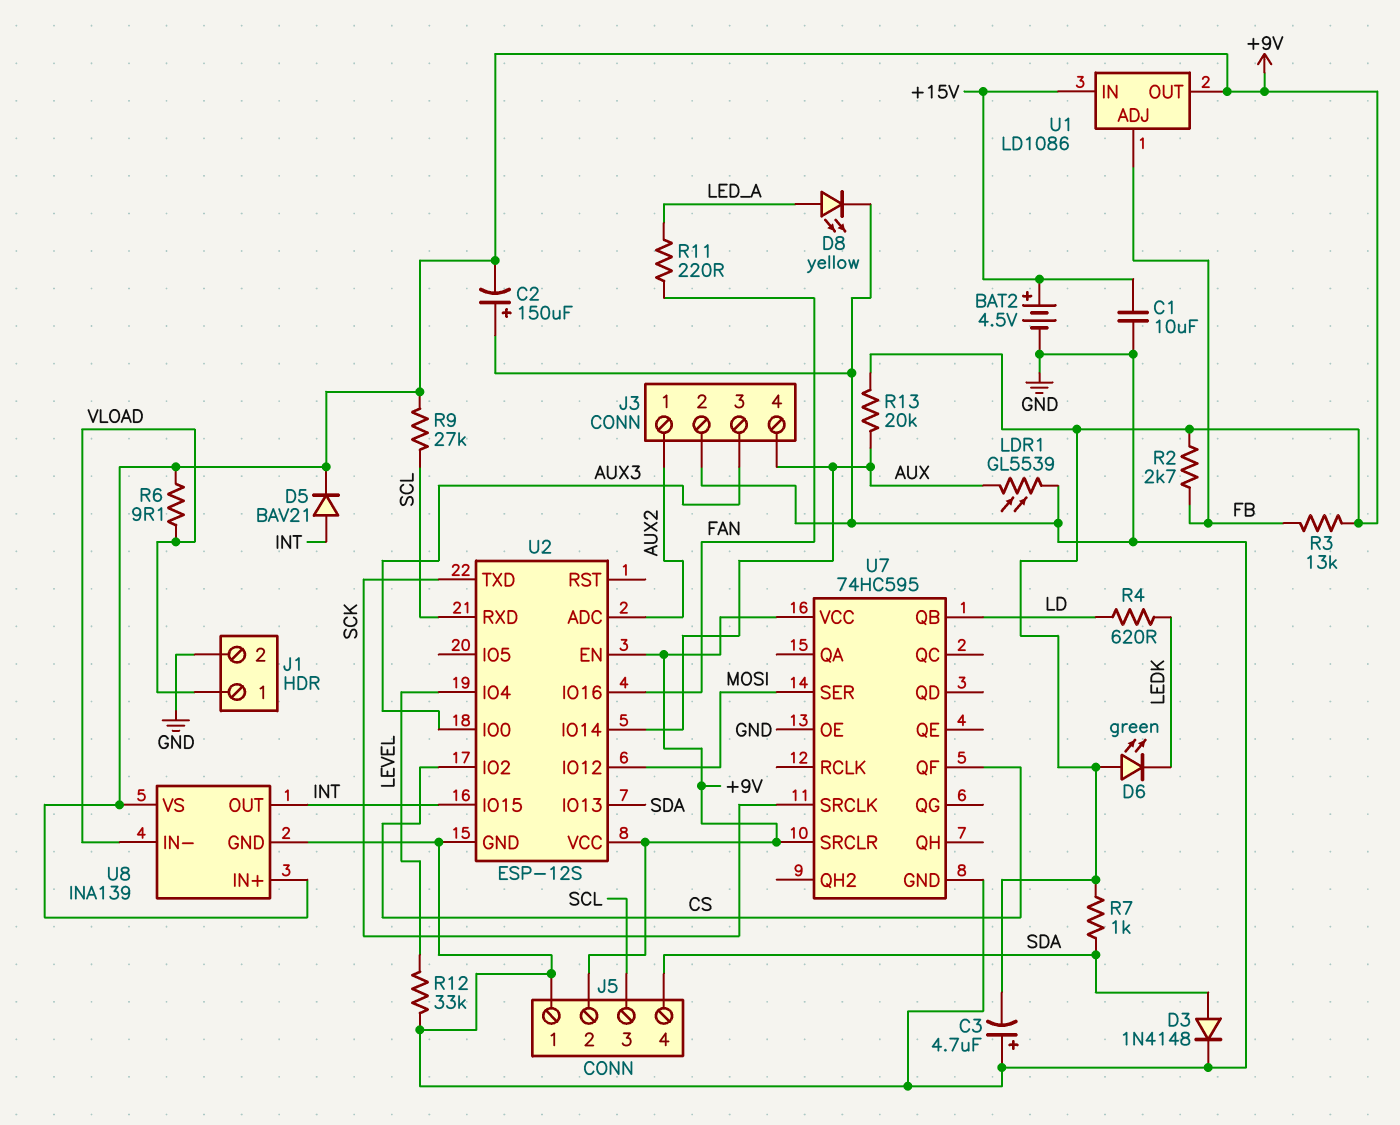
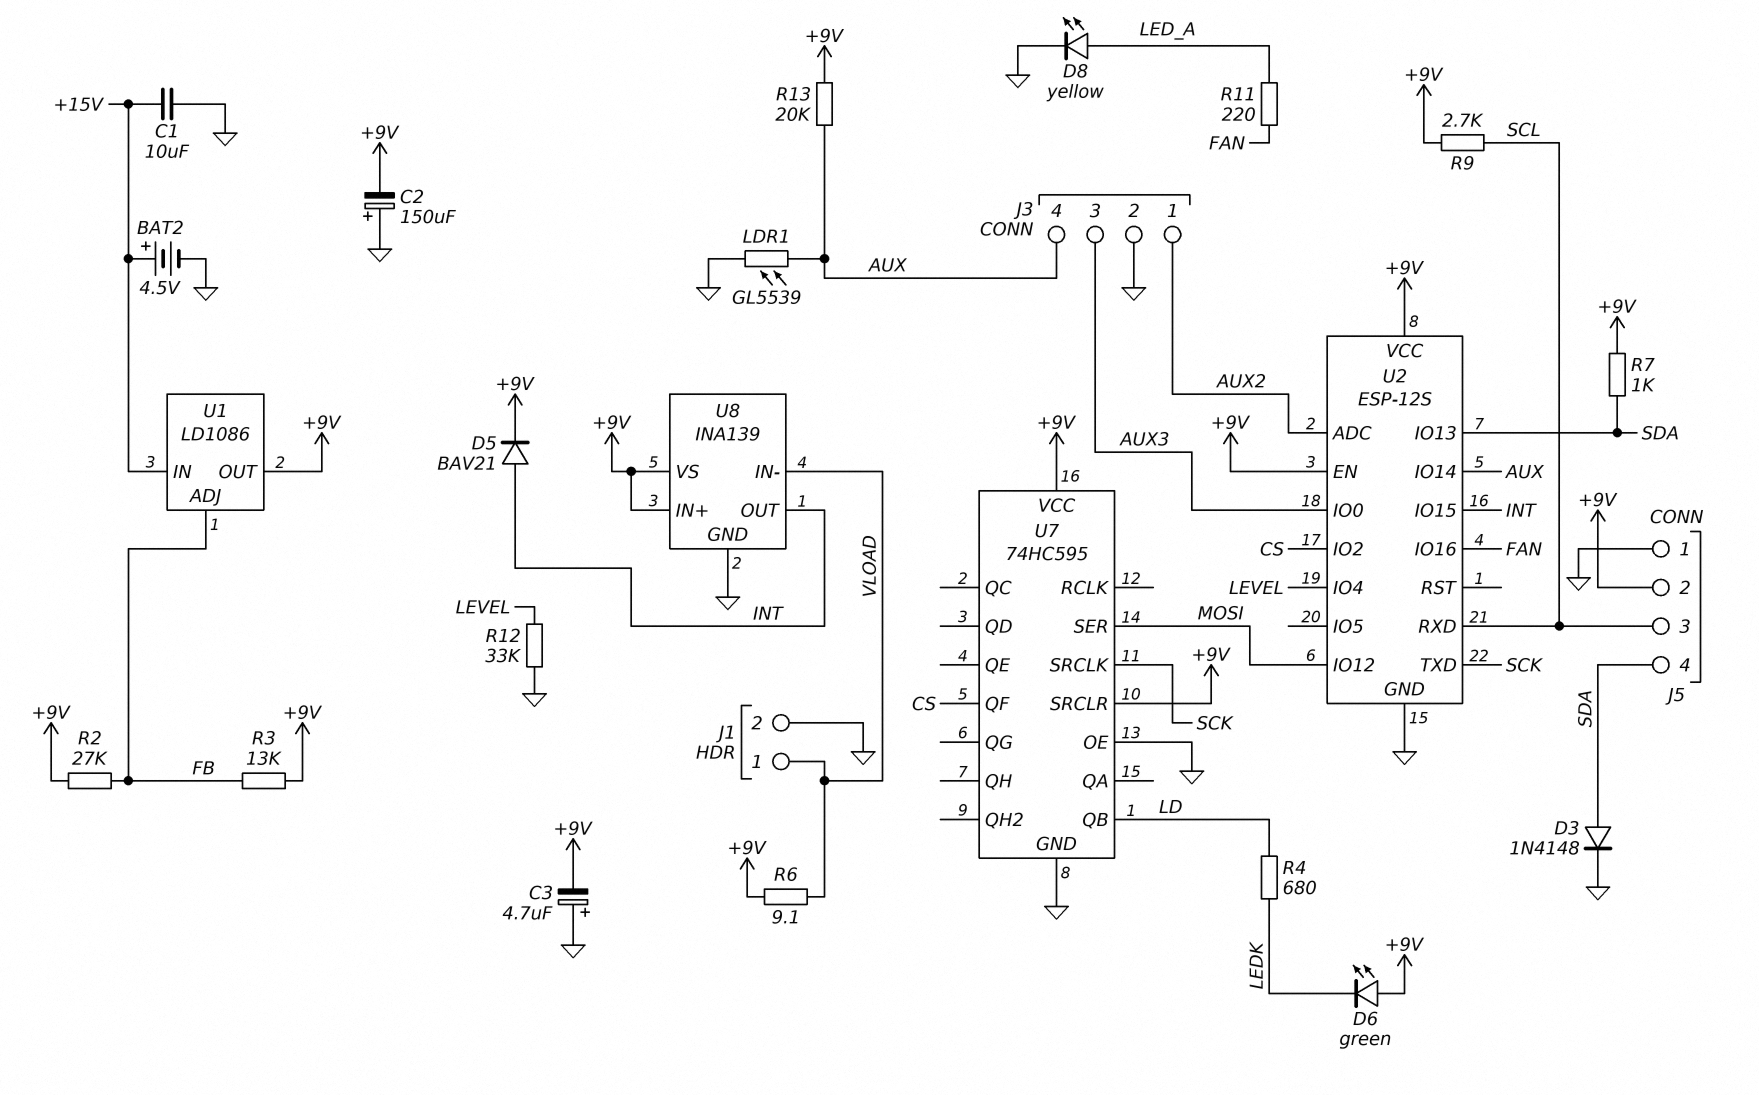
R2: 2.7k (+9V, FB) -> 27k (+9V, FB)
R4: 620 (LD, LEDK) -> 680 (LD, LEDK)
R9: 27k (+9V, SCL) -> 2.7k (+9V, SCL)

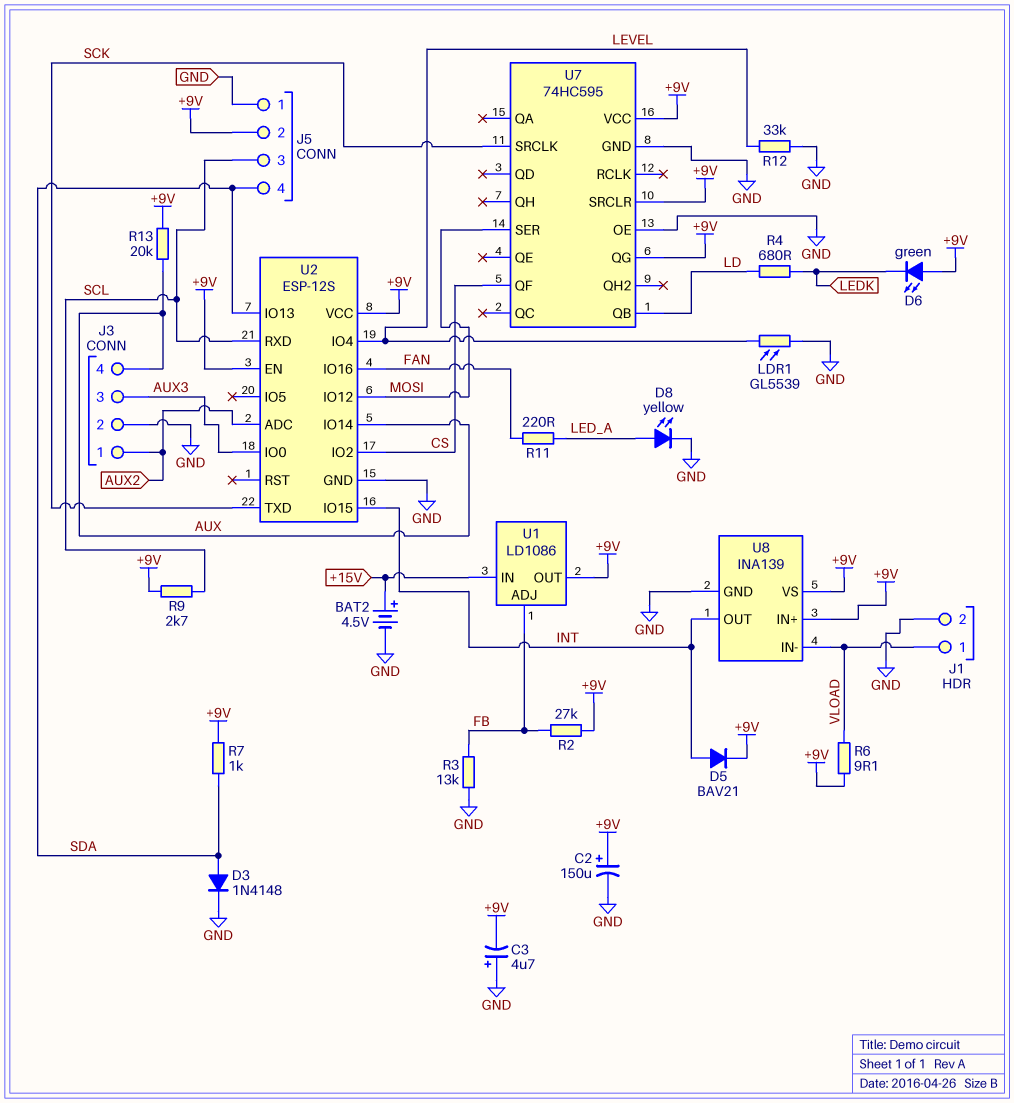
C1: 10uF (+15V, GND) -> none
C2: 150uF (plus GND, minus +9V) -> 150uF (plus +9V, minus GND)
LDR1: GL5539 (AUX, GND) -> GL5539 (GND, LEVEL)
R3: 13k (+9V, FB) -> 13k (FB, GND)
U7 pin QG: none -> +9V

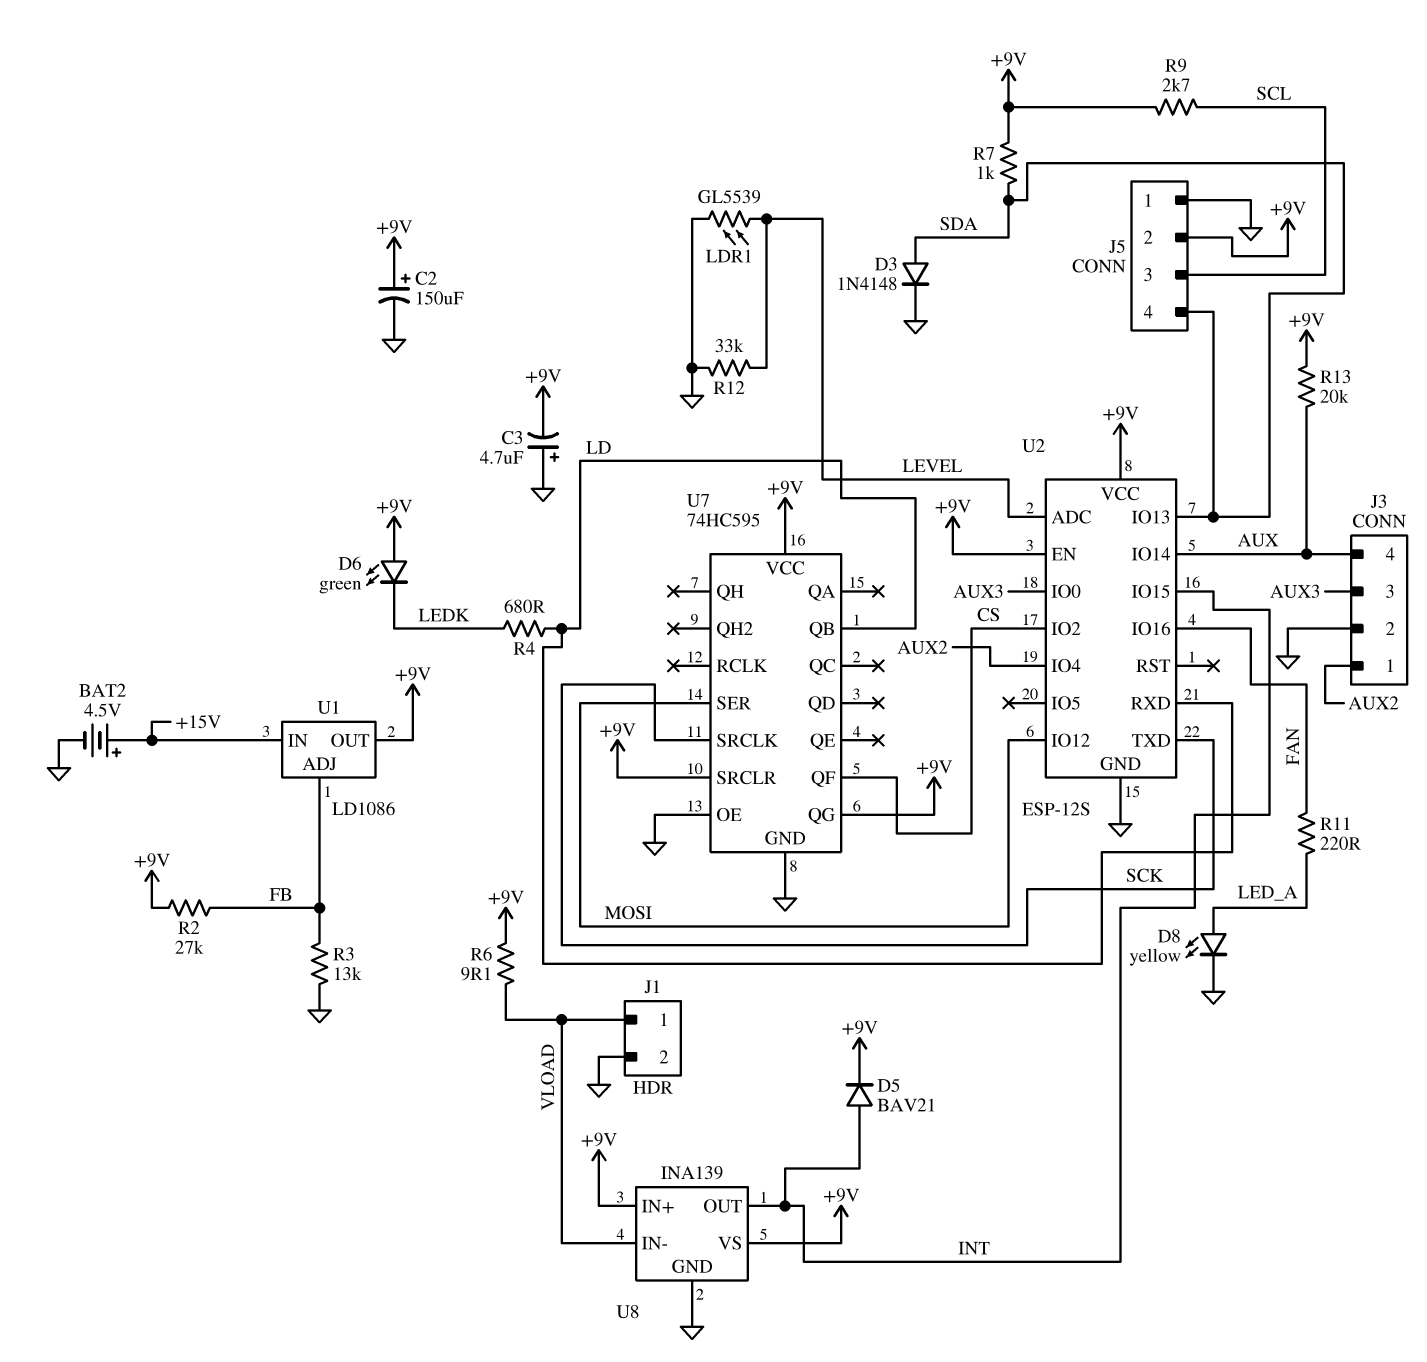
U2 pin ADC: AUX2 -> LEVEL
U2 pin IO4: LEVEL -> AUX2
U2 pin RXD: SCL -> LD

